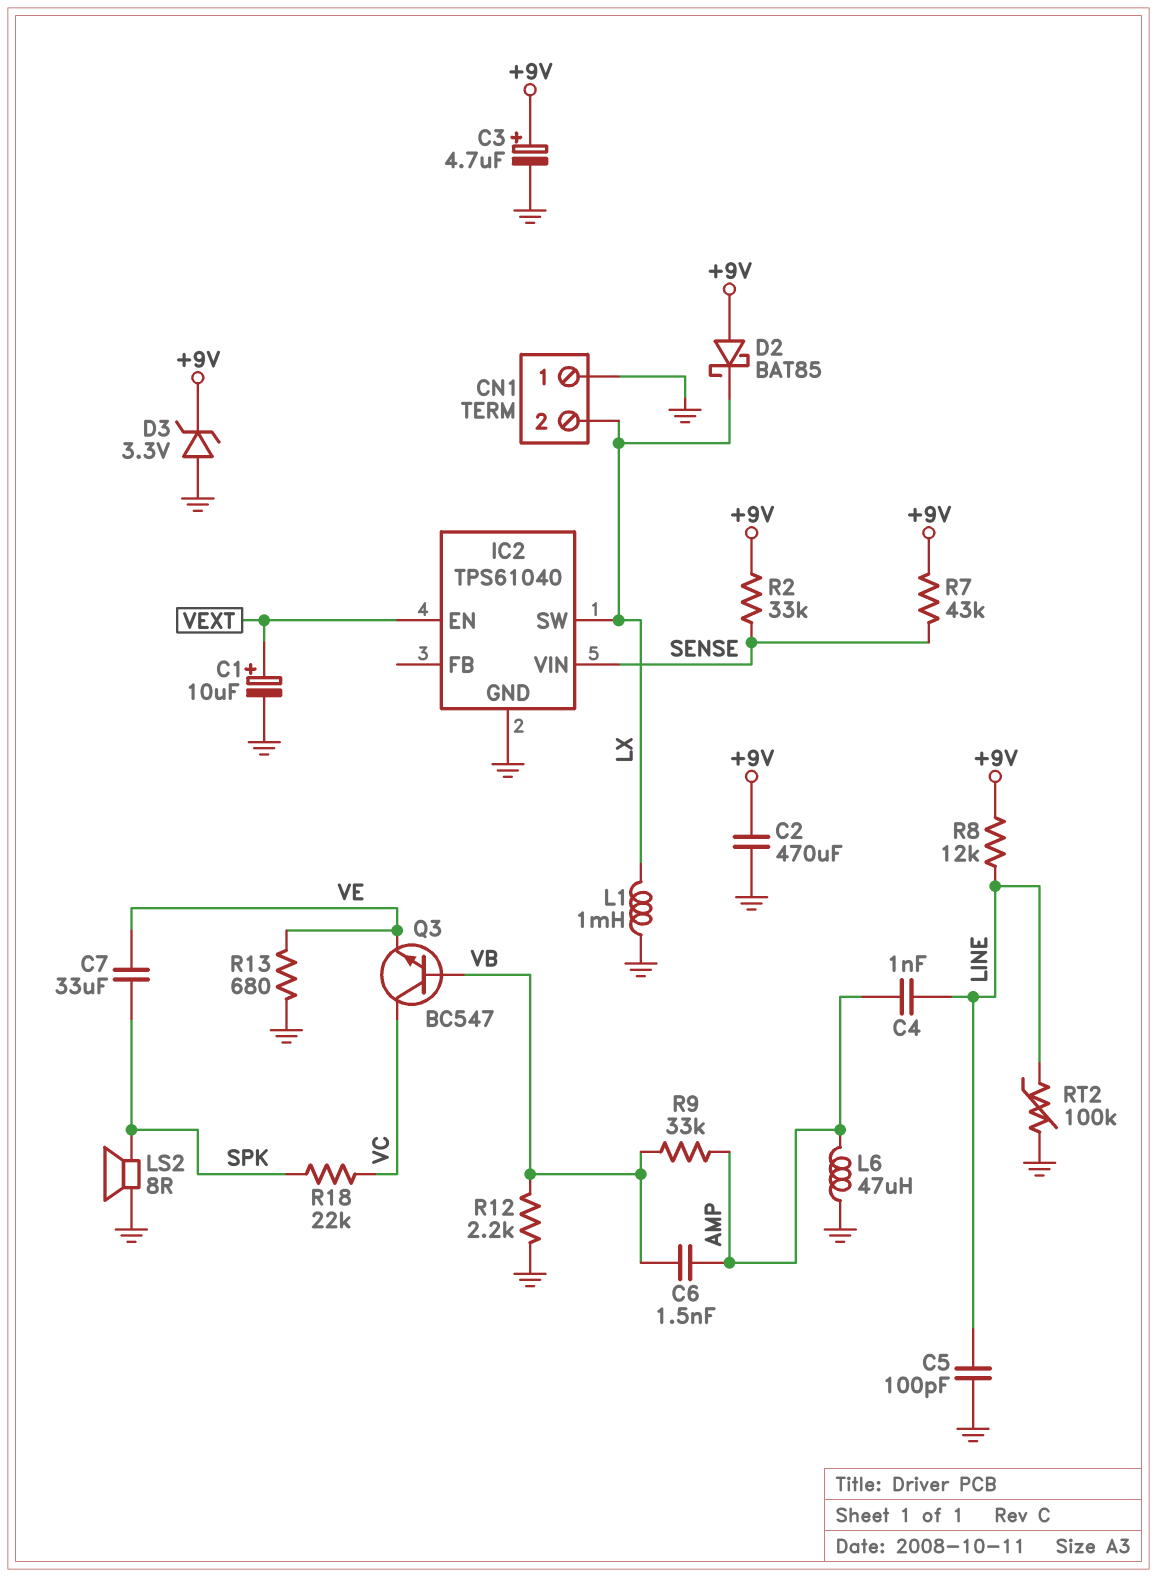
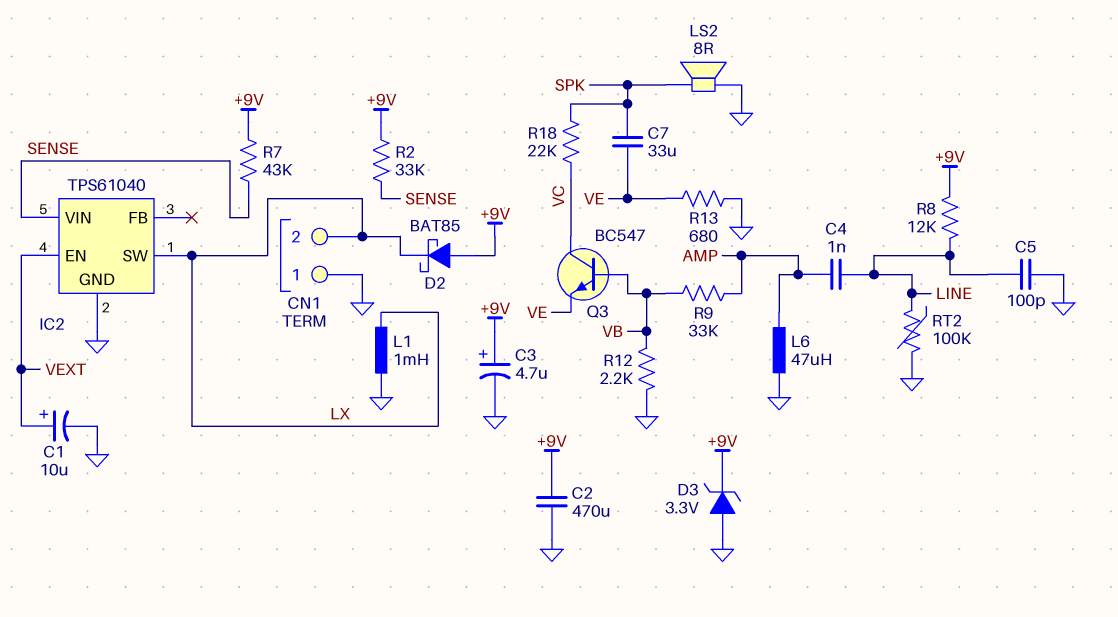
C6: 1.5nF (AMP, VB) -> none

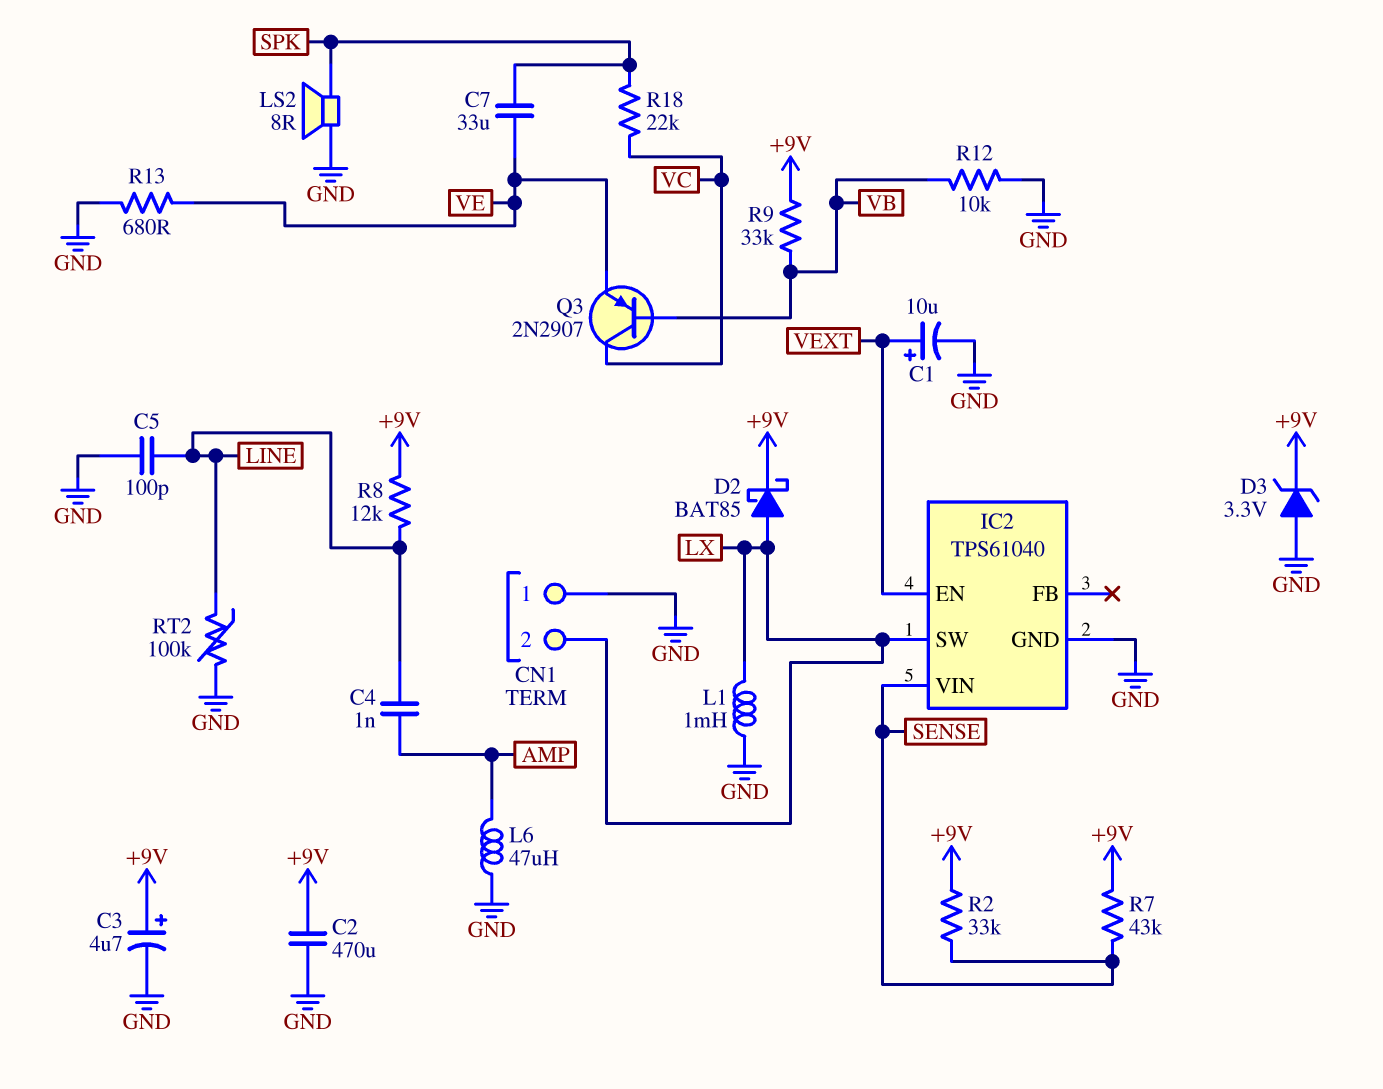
D2: schottky BAT85 (A +9V, K LX) -> schottky BAT85 (A LX, K +9V)
Q3: NPN BC547 (B VB, C VC, E VE) -> PNP 2N2907 (B VB, C VC, E VE)
R9: 33k (AMP, VB) -> 33k (+9V, VB)
R12: 2.2k (GND, VB) -> 10k (GND, VB)

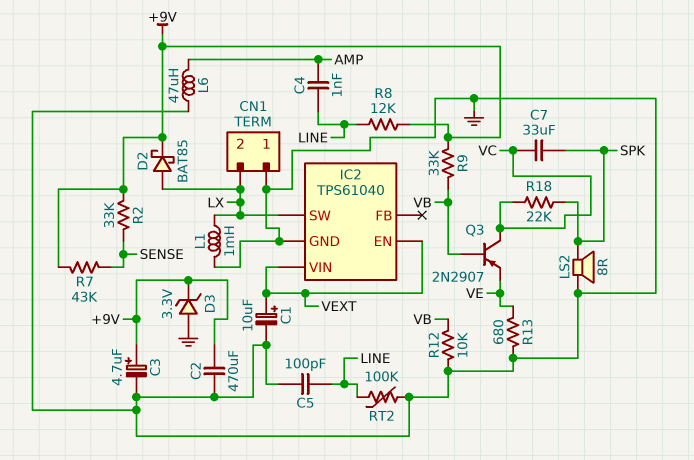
C7: 33uF (SPK, VE) -> 33uF (SPK, VC)
IC2 pin VIN: SENSE -> VEXT

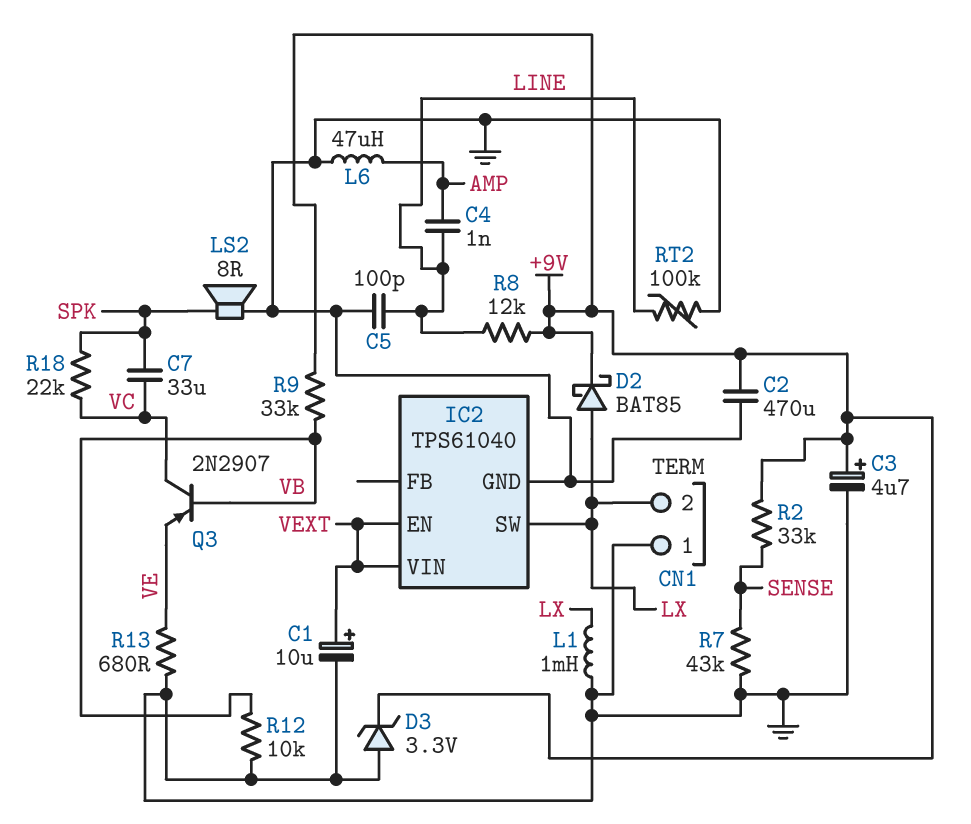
R7: 43k (+9V, SENSE) -> 43k (GND, SENSE)

